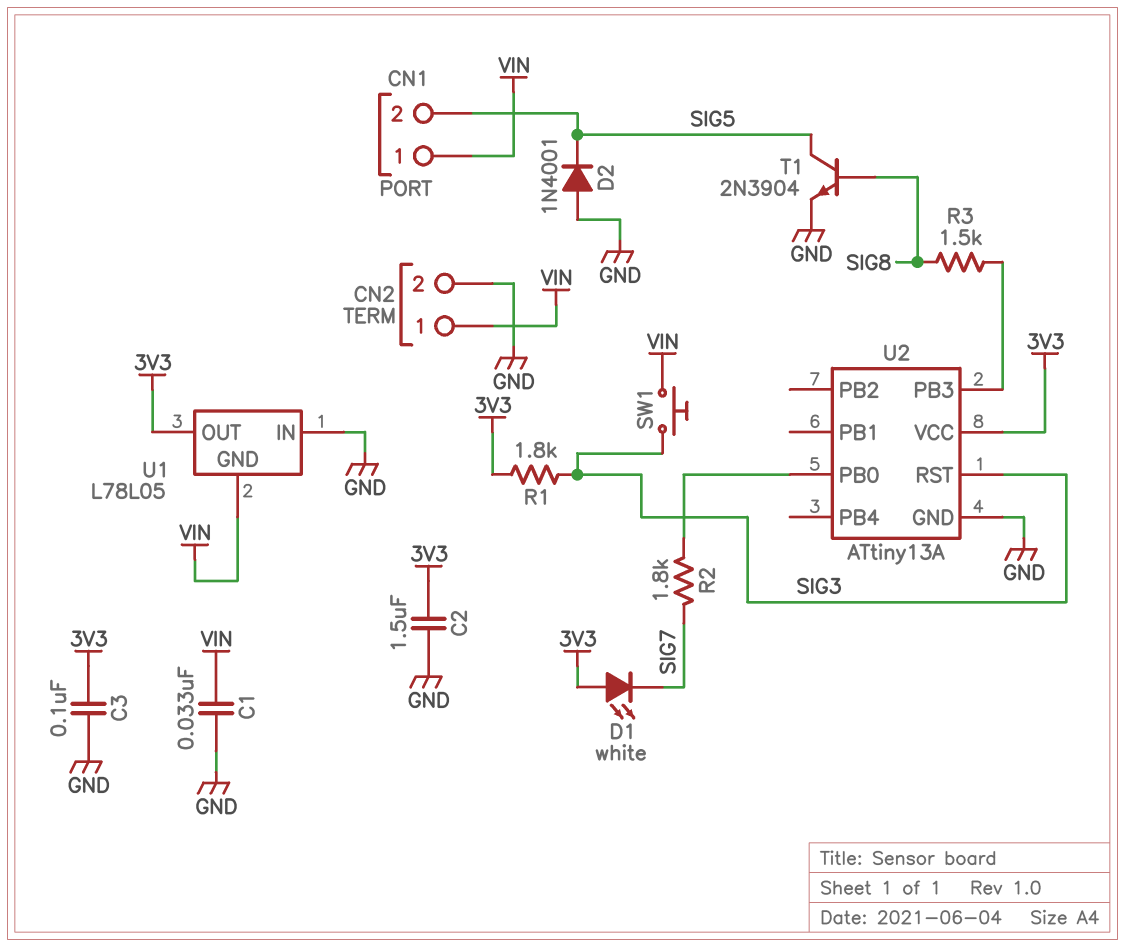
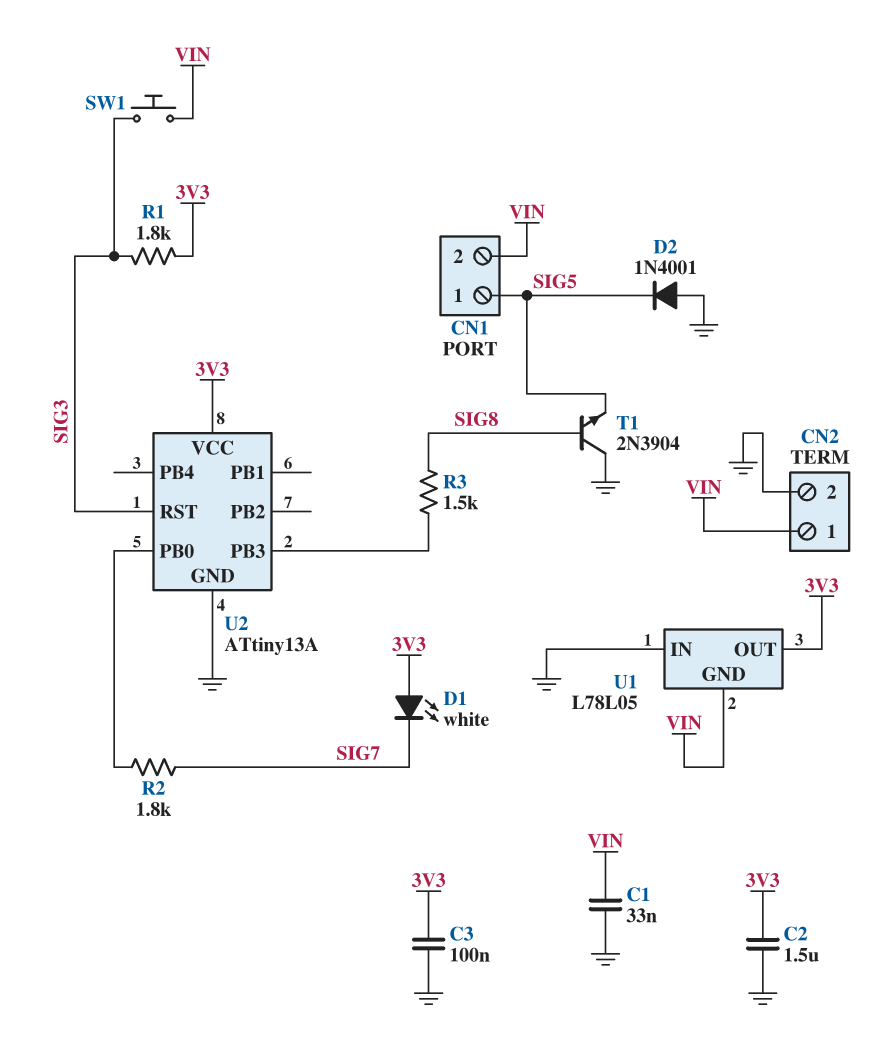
CN1 pin 1: VIN -> SIG5
CN1 pin 2: SIG5 -> VIN
T1: NPN 2N3904 (B SIG8, C SIG5, E GND) -> NPN 2N3904 (B SIG8, C GND, E SIG5)

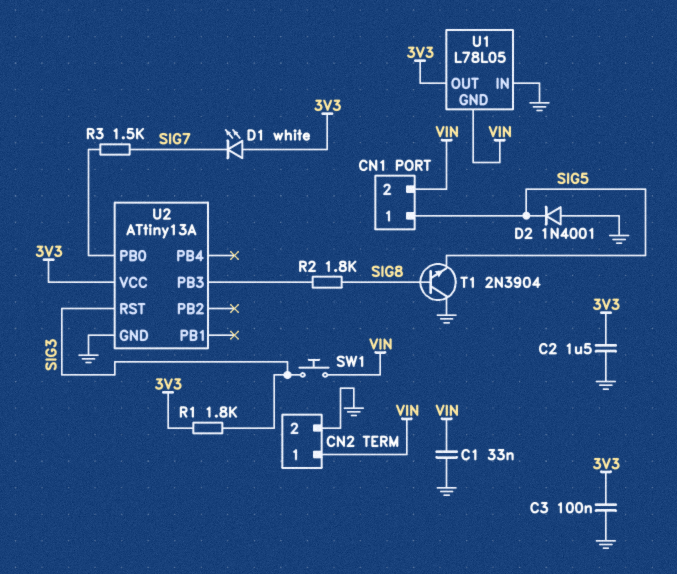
R2: 1.8k (SIG7, U2/PB0) -> 1.8k (SIG8, U2/PB3)
R3: 1.5k (SIG8, U2/PB3) -> 1.5k (SIG7, U2/PB0)

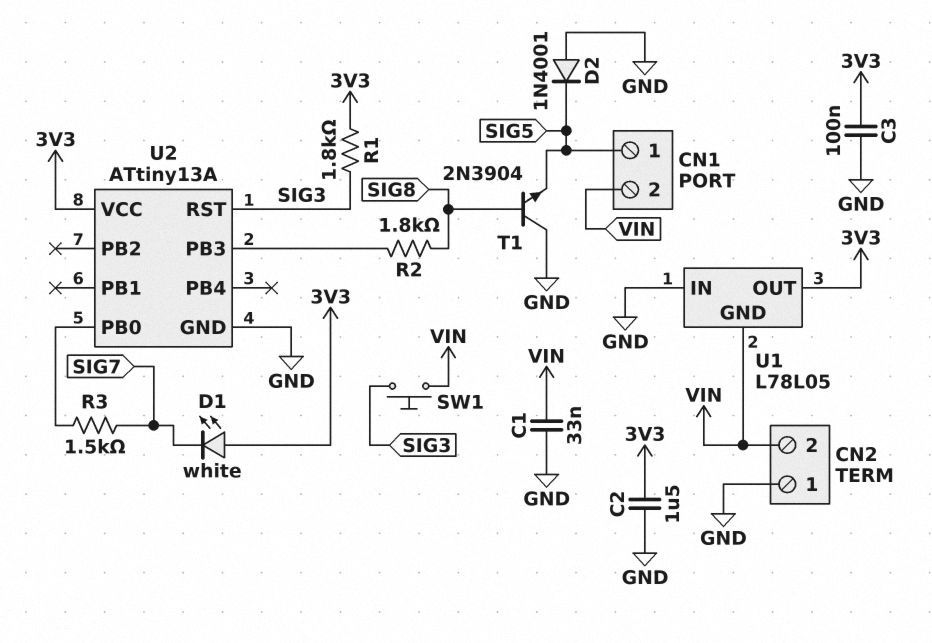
CN2 pin 1: VIN -> GND
CN2 pin 2: GND -> VIN

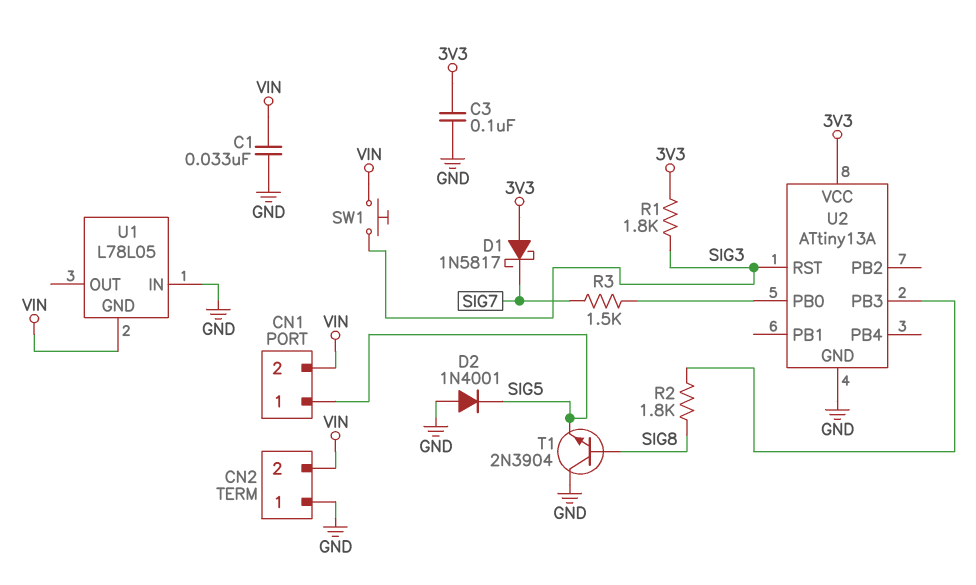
C2: 1.5uF (3V3, GND) -> none
D1: LED white (A 3V3, K SIG7) -> schottky 1N5817 (A 3V3, K SIG7)
U1 pin OUT: 3V3 -> none

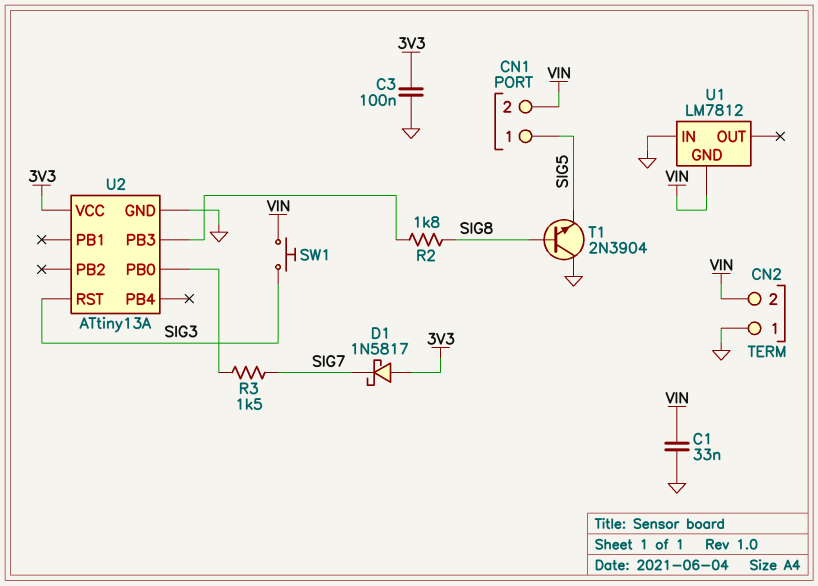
D2: diode 1N4001 (A GND, K SIG5) -> none
R1: 1.8k (3V3, SIG3) -> none
U1: L78L05 -> LM7812

